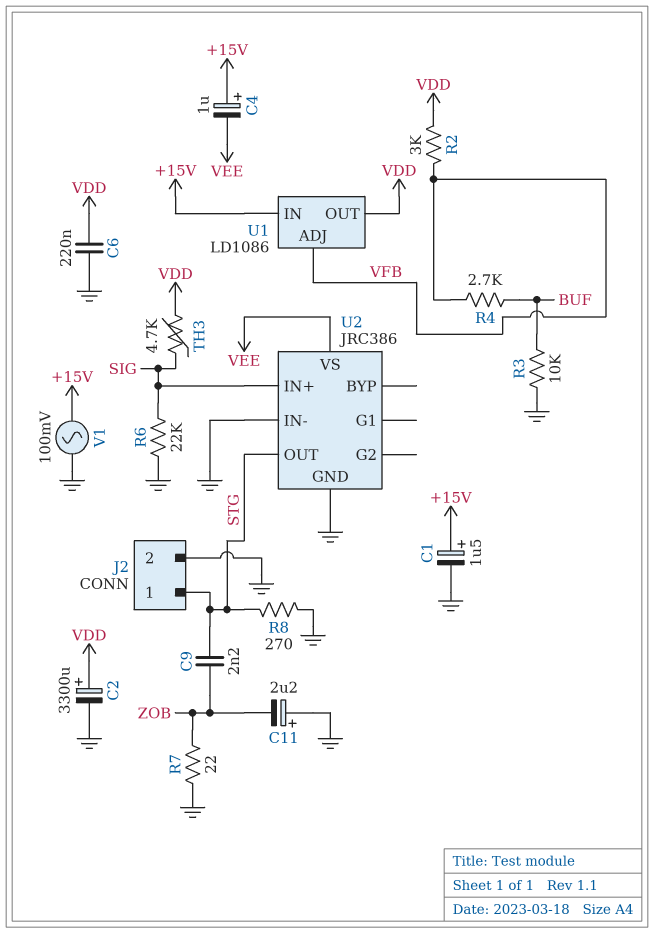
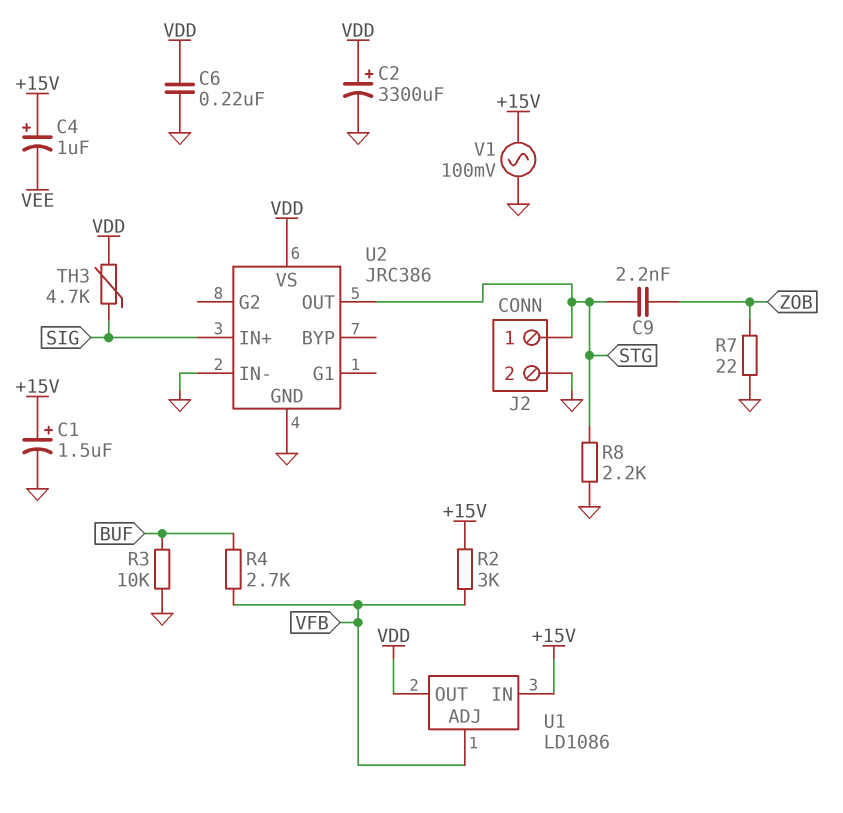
C11: 2.2uF (plus GND, minus ZOB) -> none
R2: 3k (VDD, VFB) -> 3k (+15V, VFB)
R6: 22k (GND, SIG) -> none
R8: 270 (GND, STG) -> 2.2k (GND, STG)
U2 pin VS: VEE -> VDD

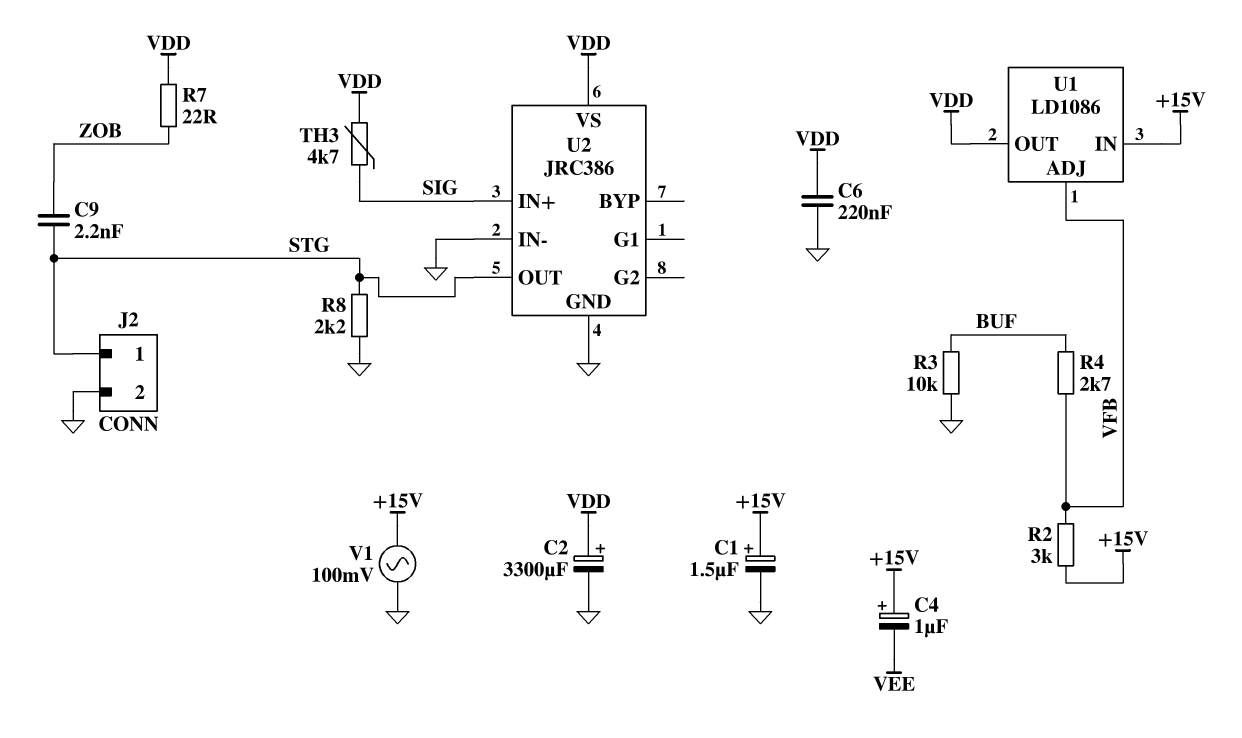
R7: 22 (GND, ZOB) -> 22 (VDD, ZOB)

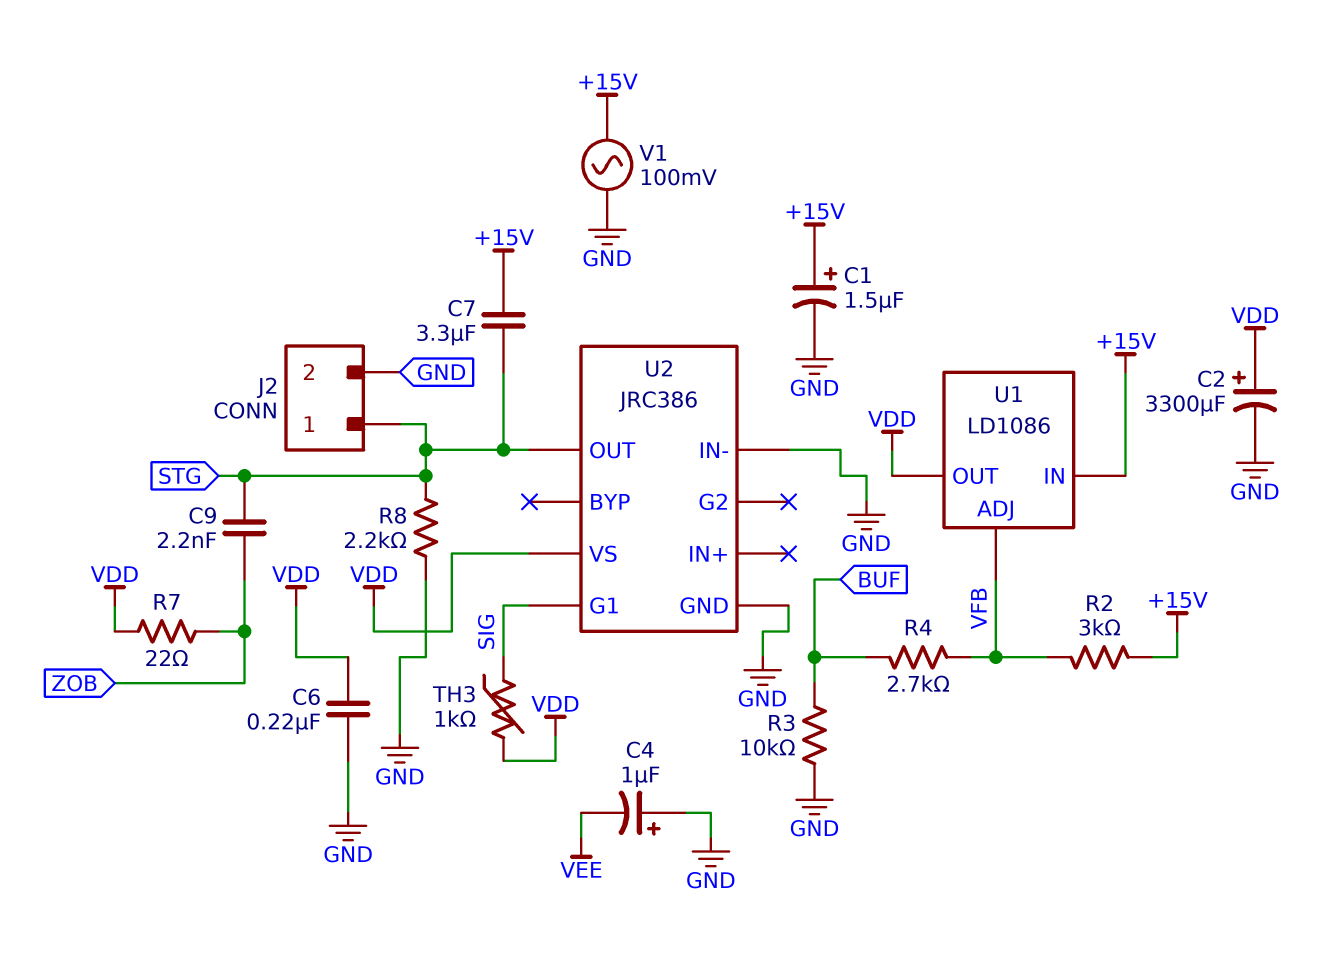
C4: 1uF (plus +15V, minus VEE) -> 1uF (plus GND, minus VEE)
C7: none -> 3.3uF (+15V, STG)
TH3: 4.7k (SIG, VDD) -> 1k (SIG, VDD)
U2 pin G1: none -> SIG
U2 pin IN+: SIG -> none

